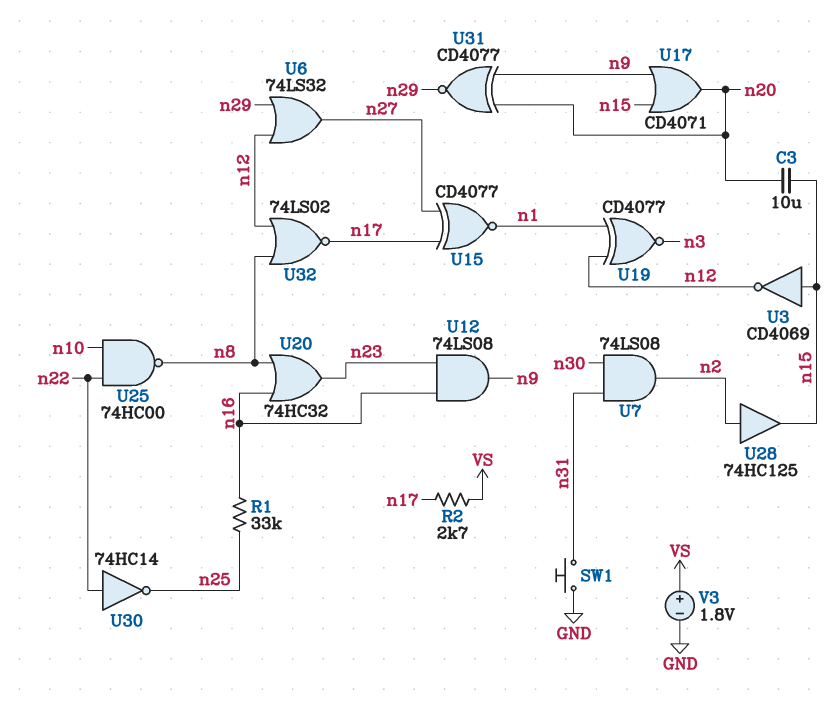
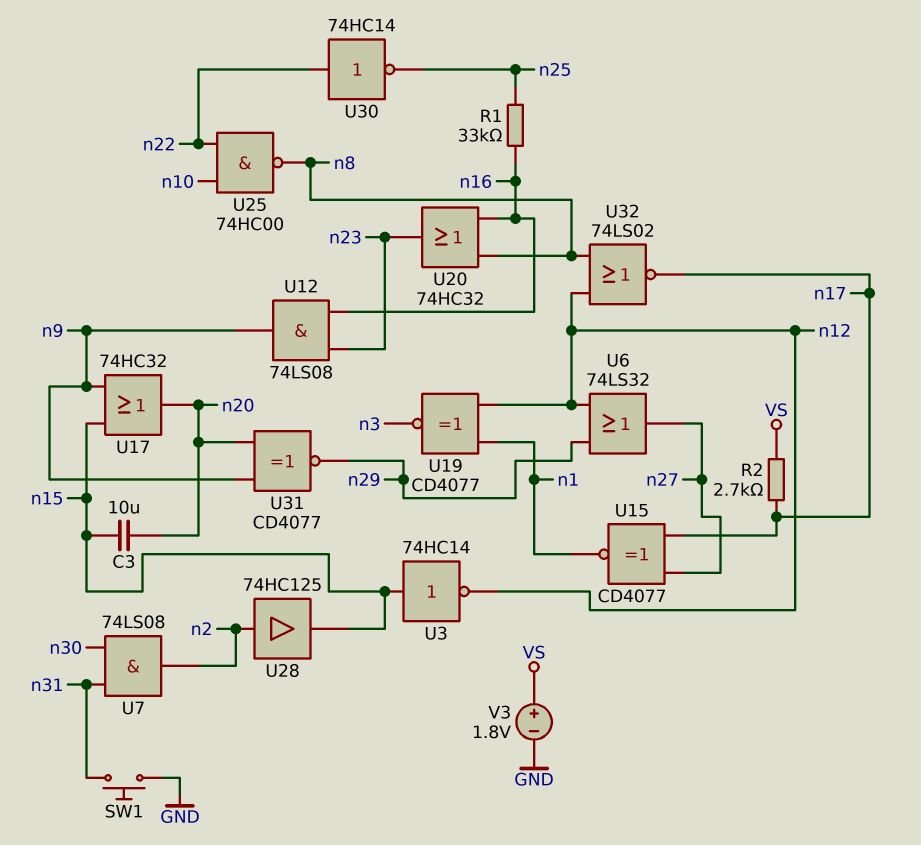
U3: NOT CD4069 (in n15, out n12) -> NOT 74HC14 (in n15, out n12)
U17: OR CD4071 (in n9, in n15, out n20) -> OR 74HC32 (in n9, in n15, out n20)

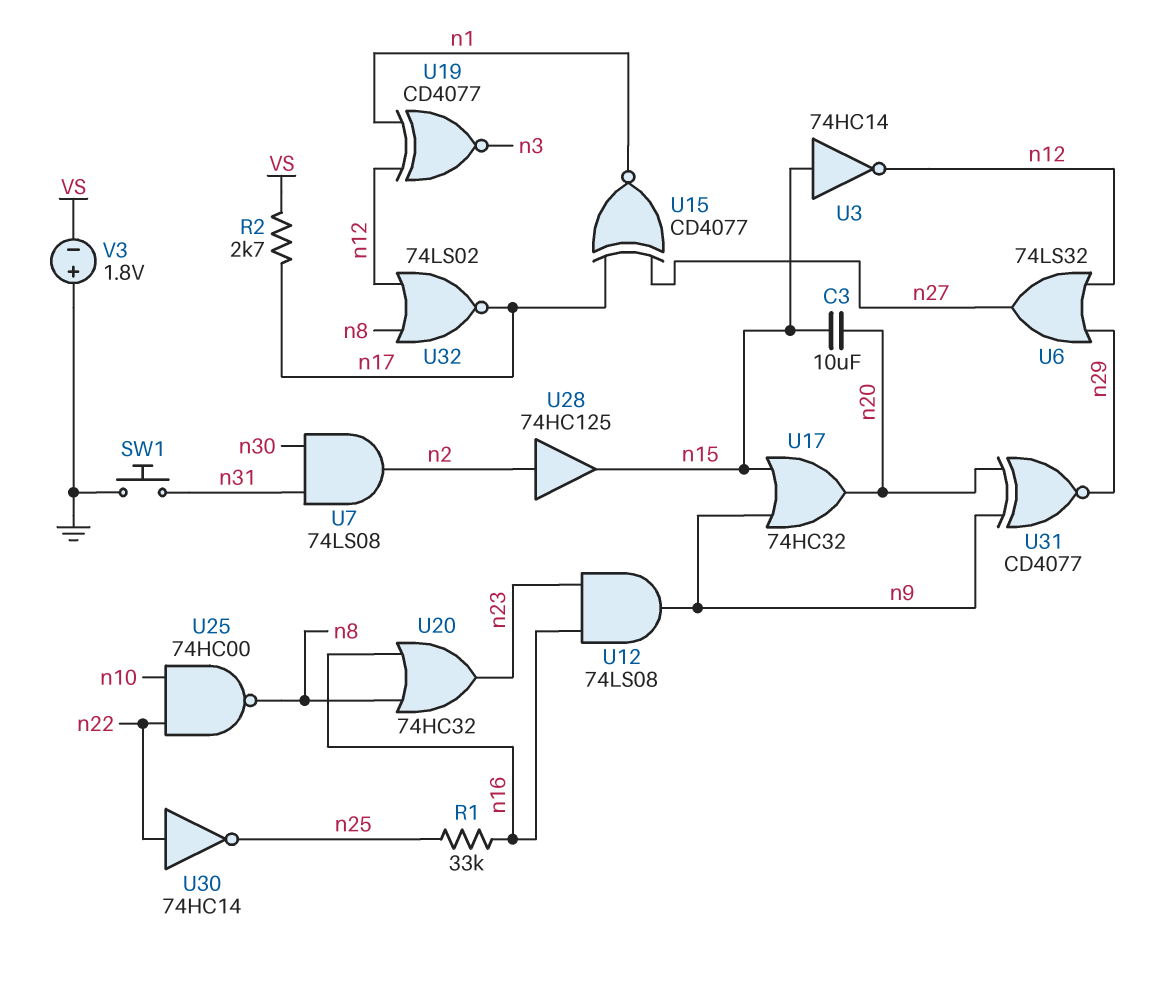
V3: 1.8V (plus VS, minus GND) -> 1.8V (plus GND, minus VS)

